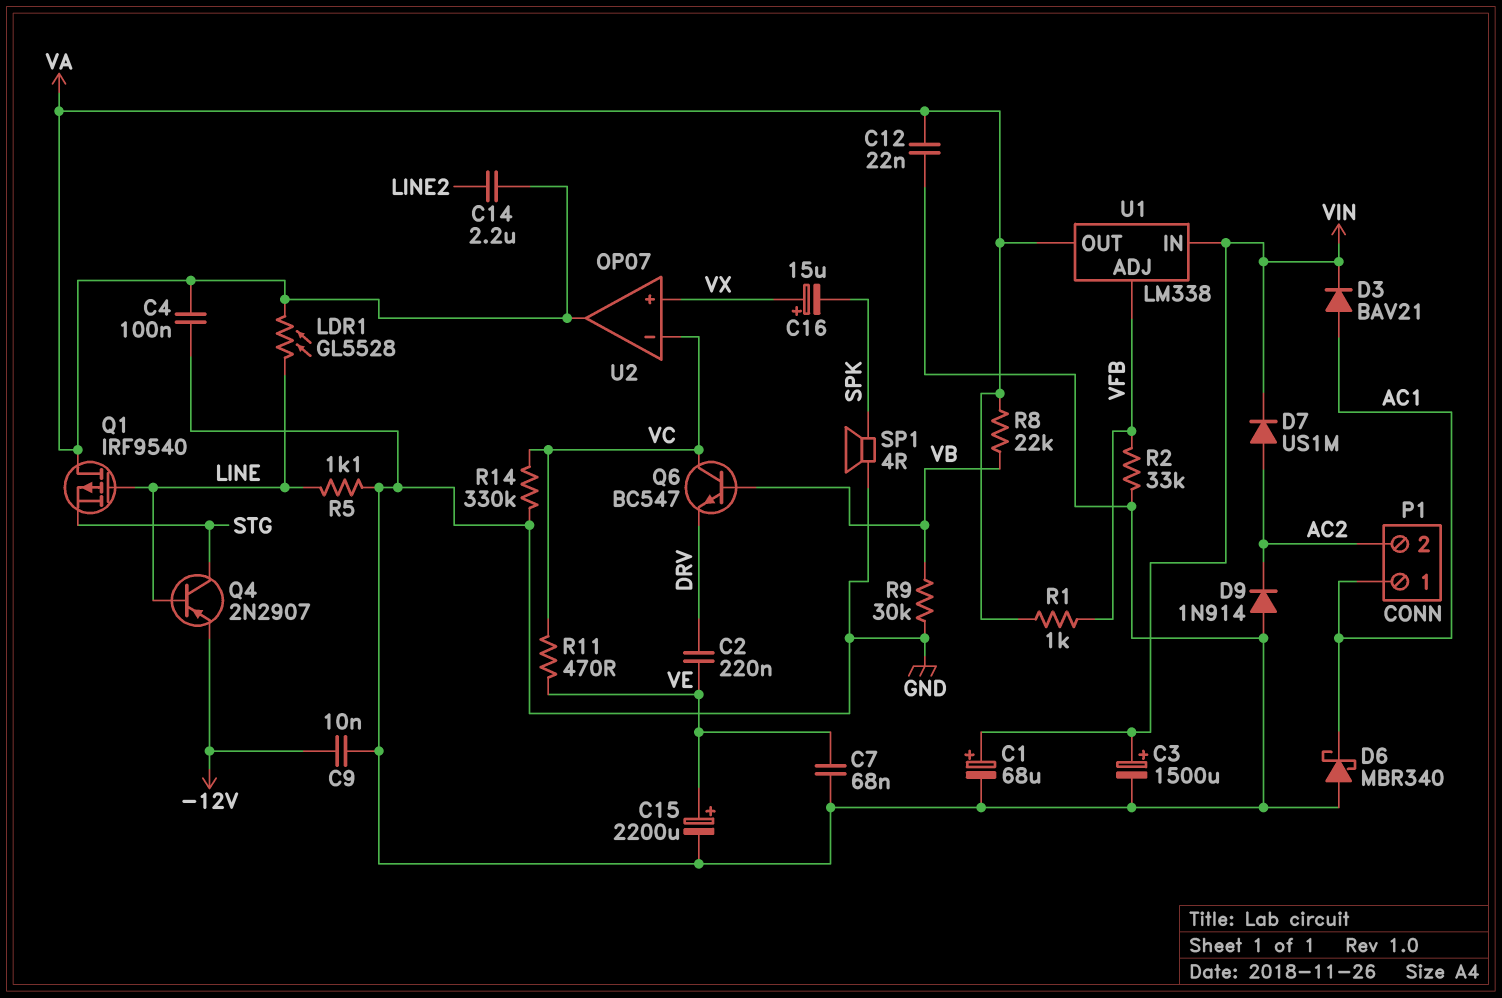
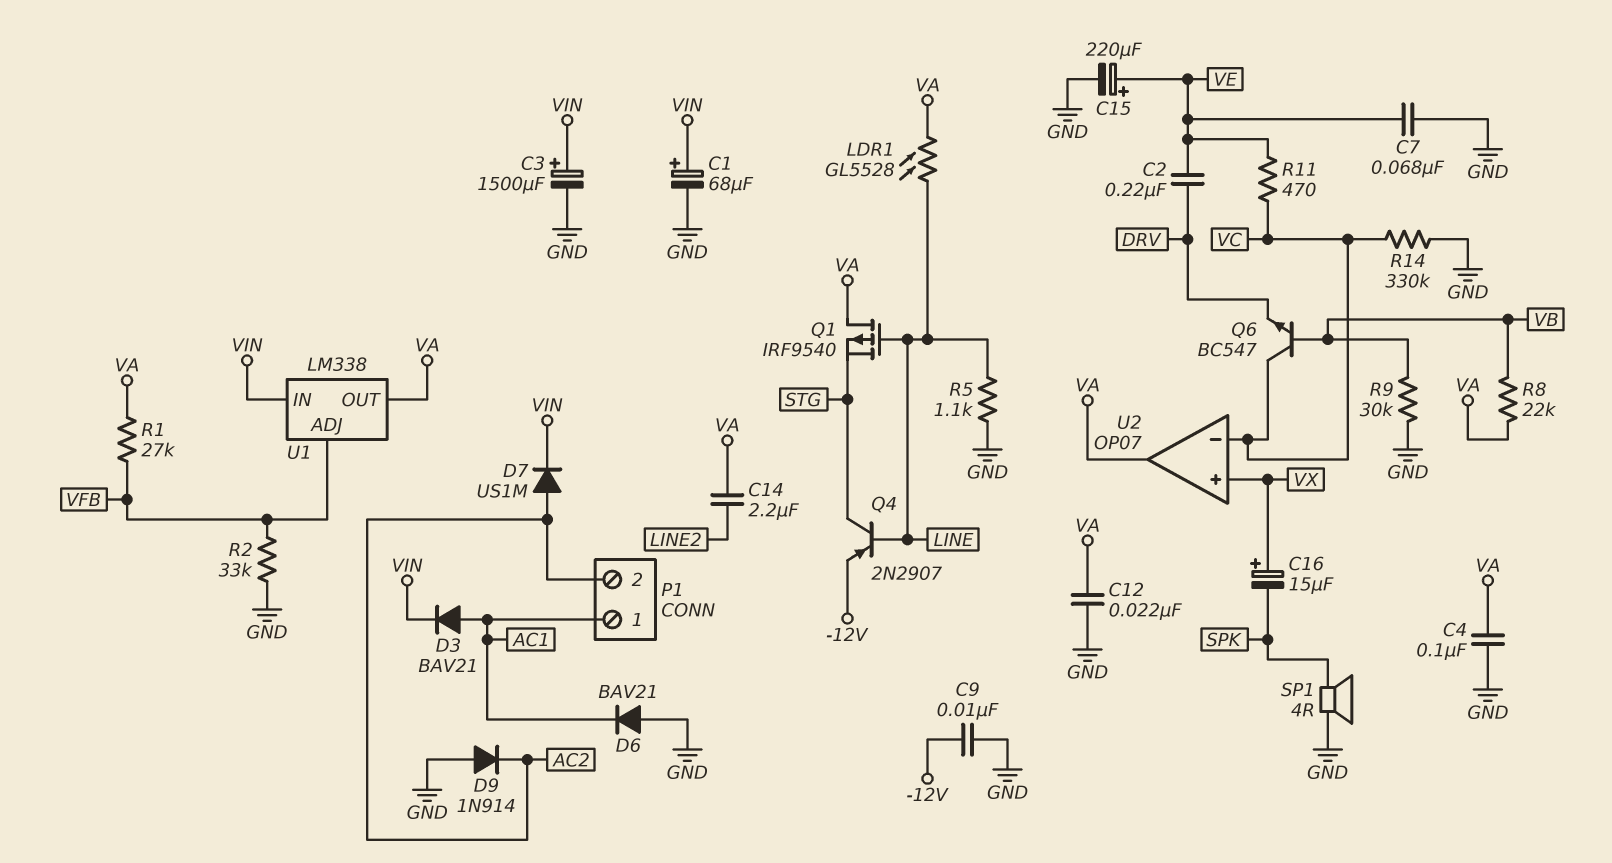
C15: 2200uF (plus VE, minus GND) -> 220uF (plus VE, minus GND)
D6: schottky MBR340 (A GND, K AC1) -> diode BAV21 (A GND, K AC1)
R1: 1k (VA, VFB) -> 27k (VA, VFB)

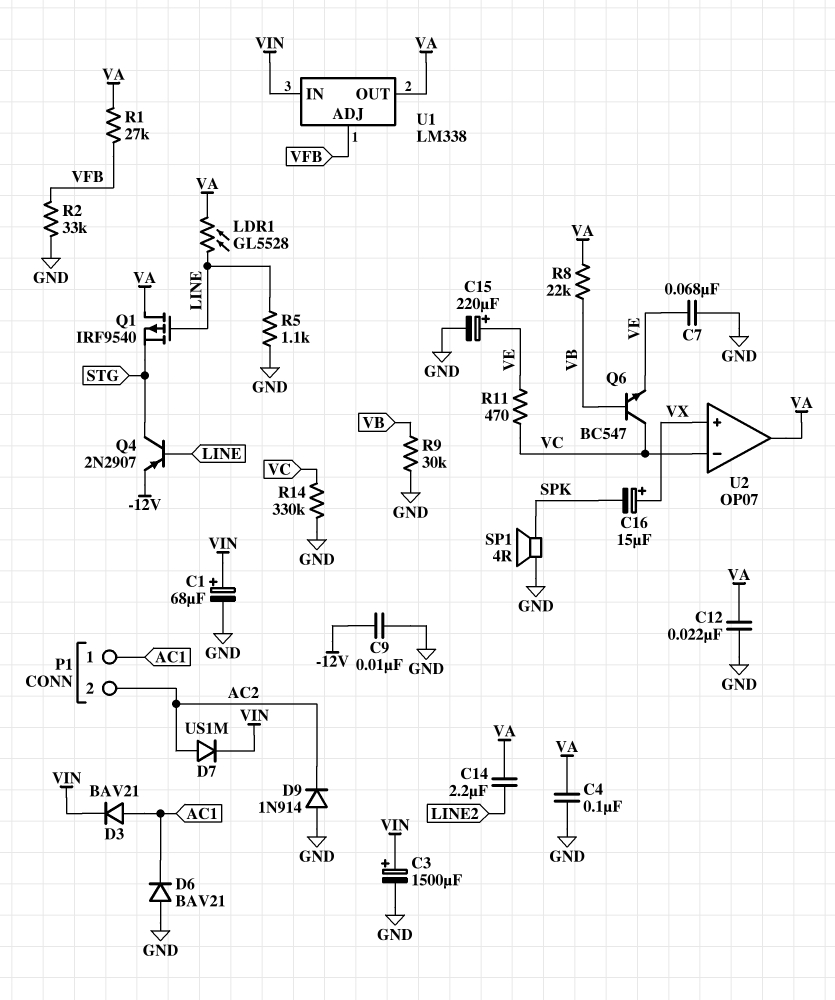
C2: 220nF (DRV, VE) -> none
Q6: NPN BC547 (B VB, C VC, E DRV) -> NPN BC547 (B VB, C VC, E VE)

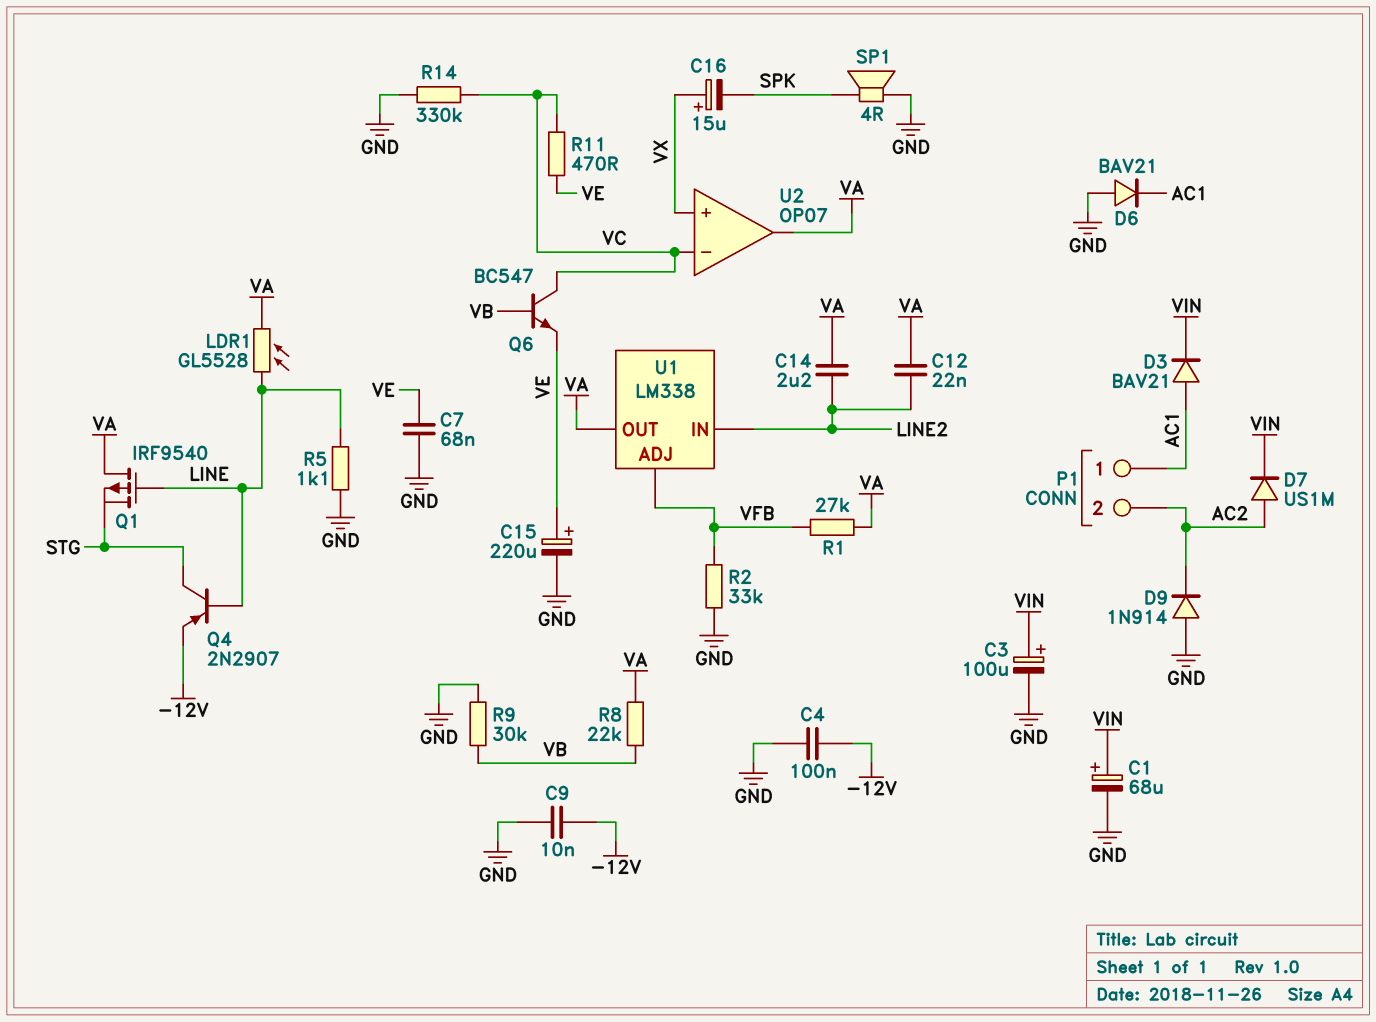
C3: 1500uF (plus VIN, minus GND) -> 100uF (plus VIN, minus GND)
C4: 100nF (GND, VA) -> 100nF (-12V, GND)
C12: 22nF (GND, VA) -> 22nF (LINE2, VA)
U1 pin IN: VIN -> LINE2

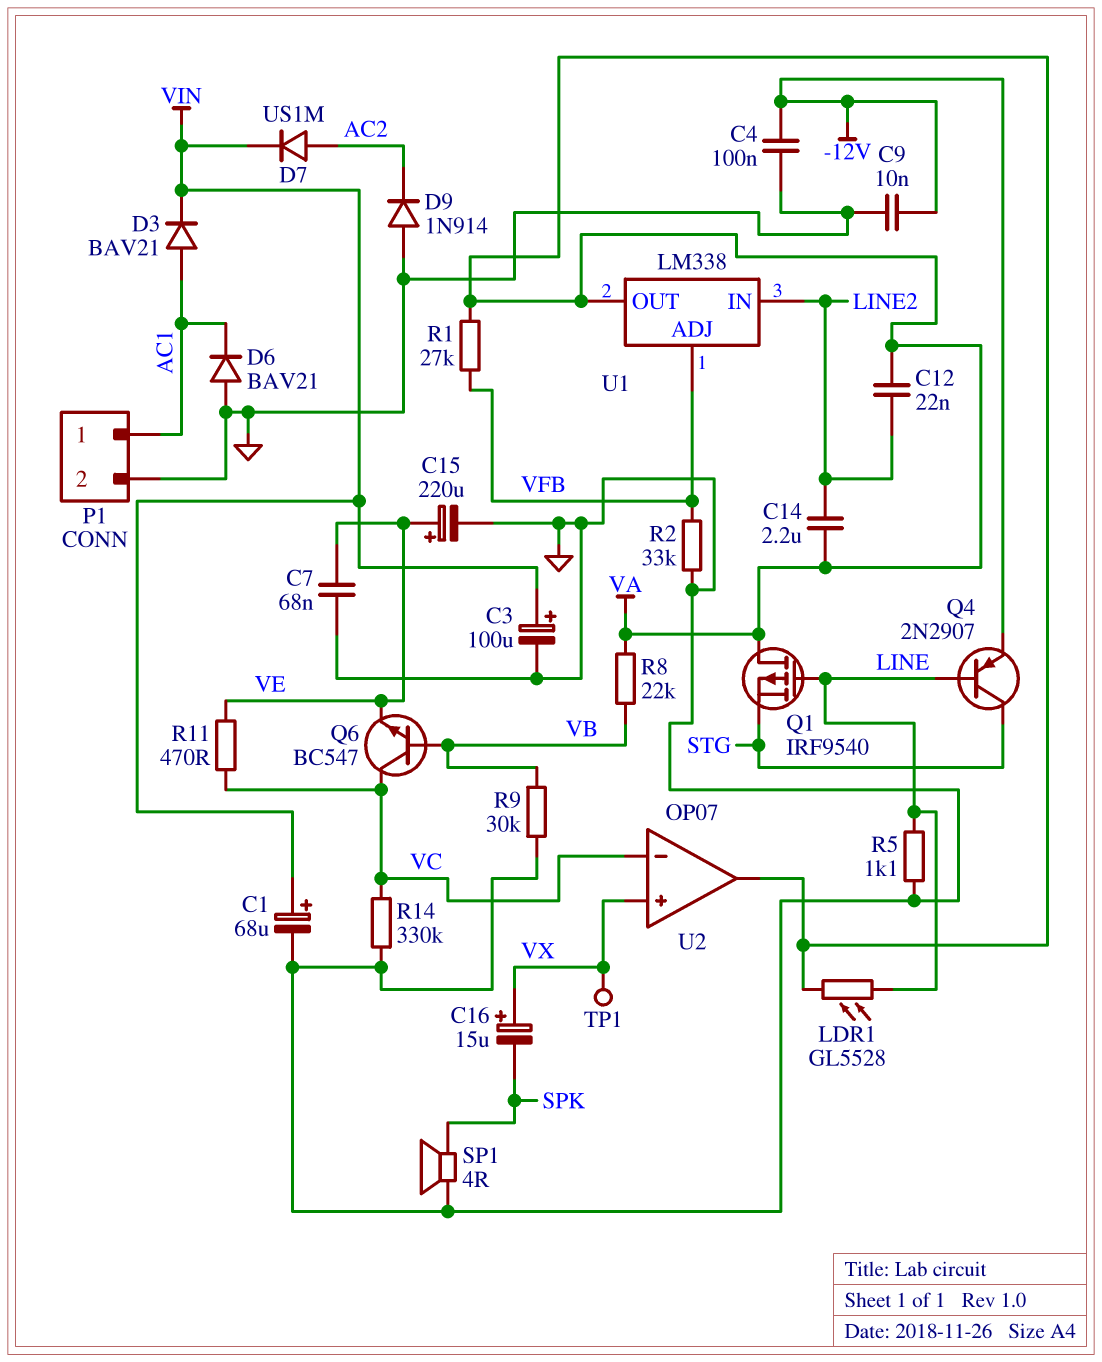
P1 pin 2: AC2 -> GND
TP1: none -> test point (VX)

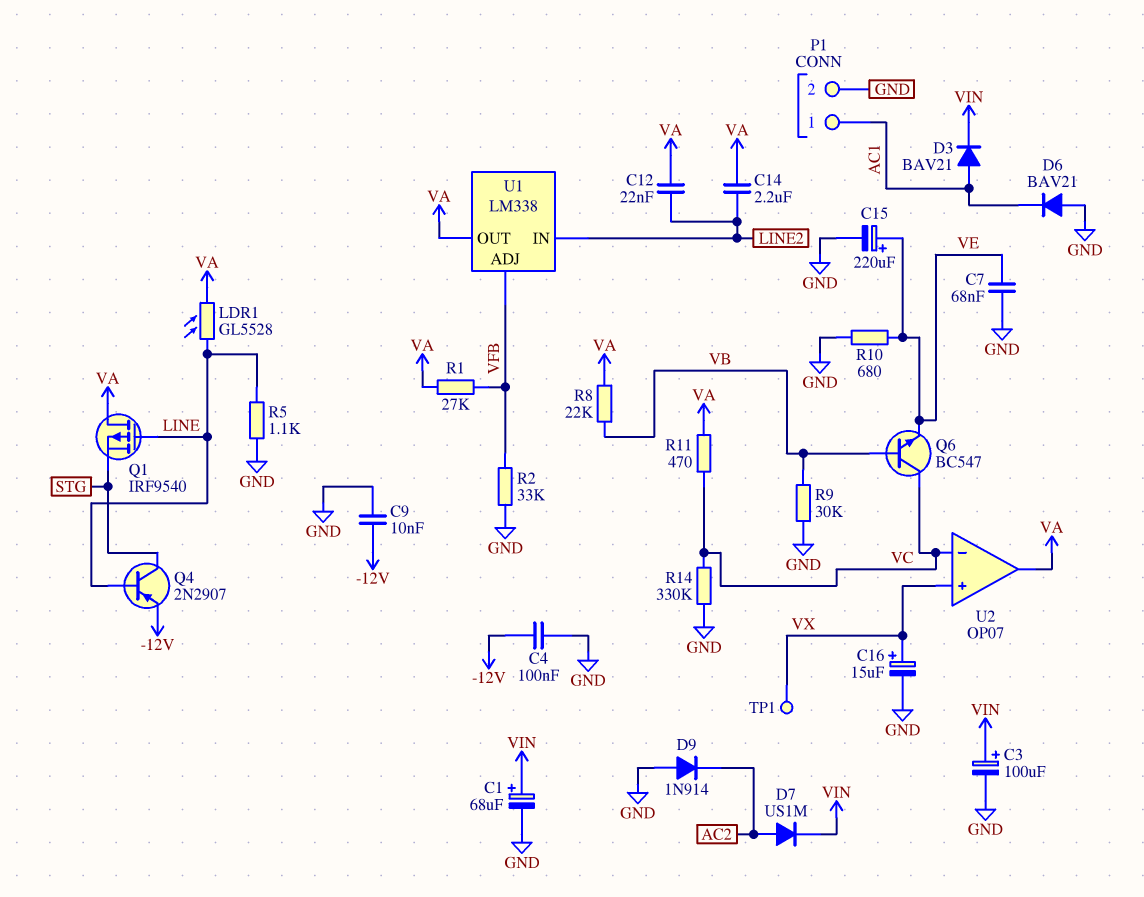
C16: 15uF (plus VX, minus SPK) -> 15uF (plus VX, minus GND)
R10: none -> 680 (GND, VE)
R11: 470 (VC, VE) -> 470 (VA, VC)
SP1: speaker 4R (GND, SPK) -> none

